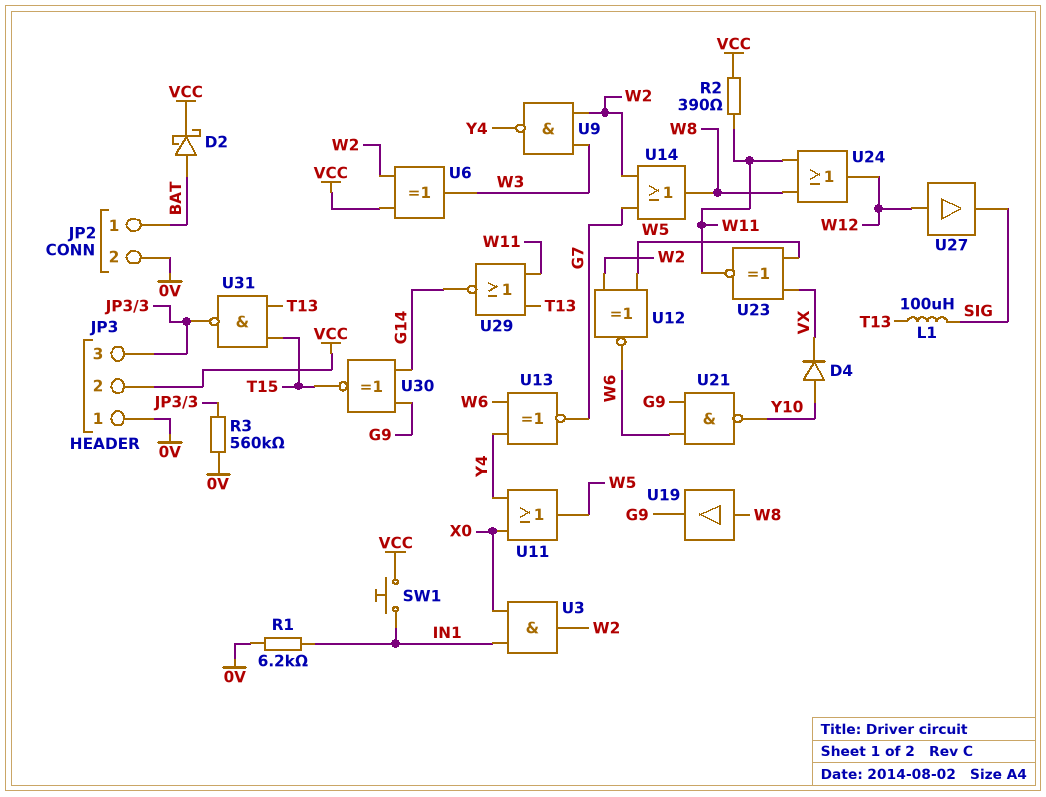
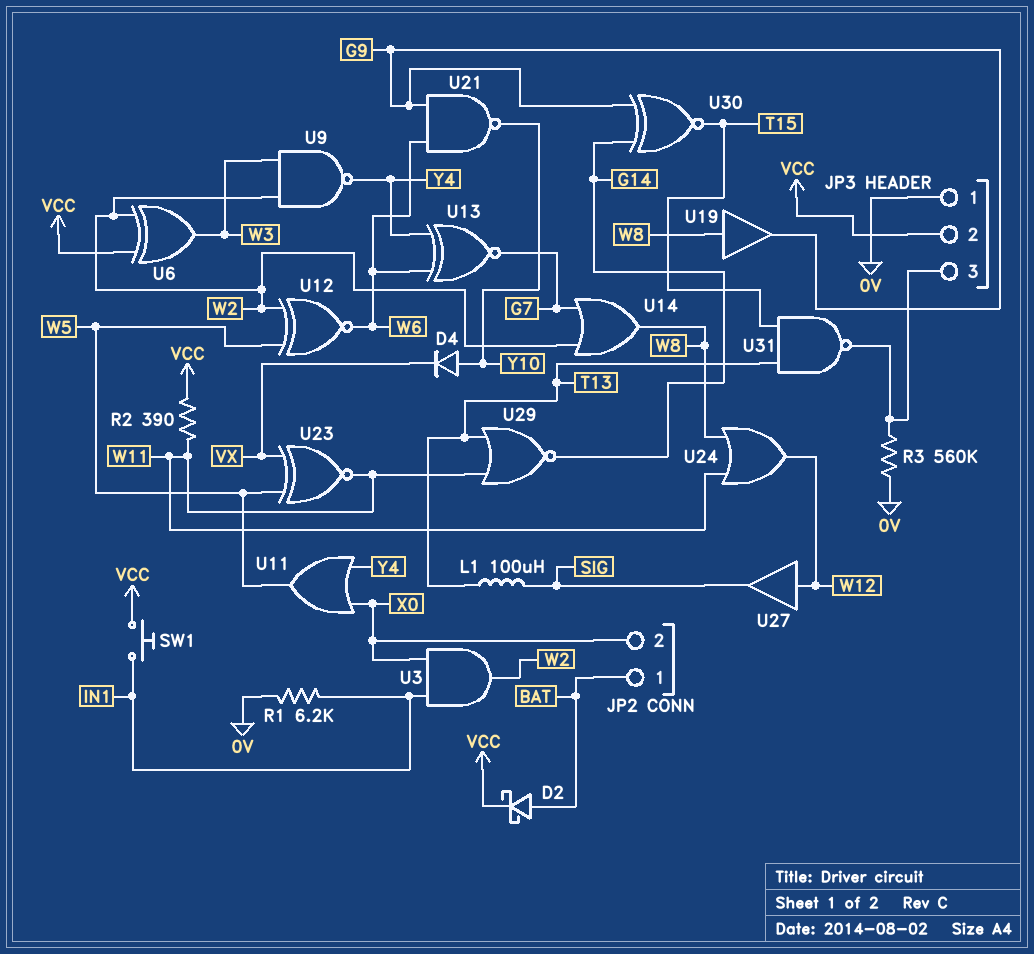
JP2 pin 2: 0V -> X0

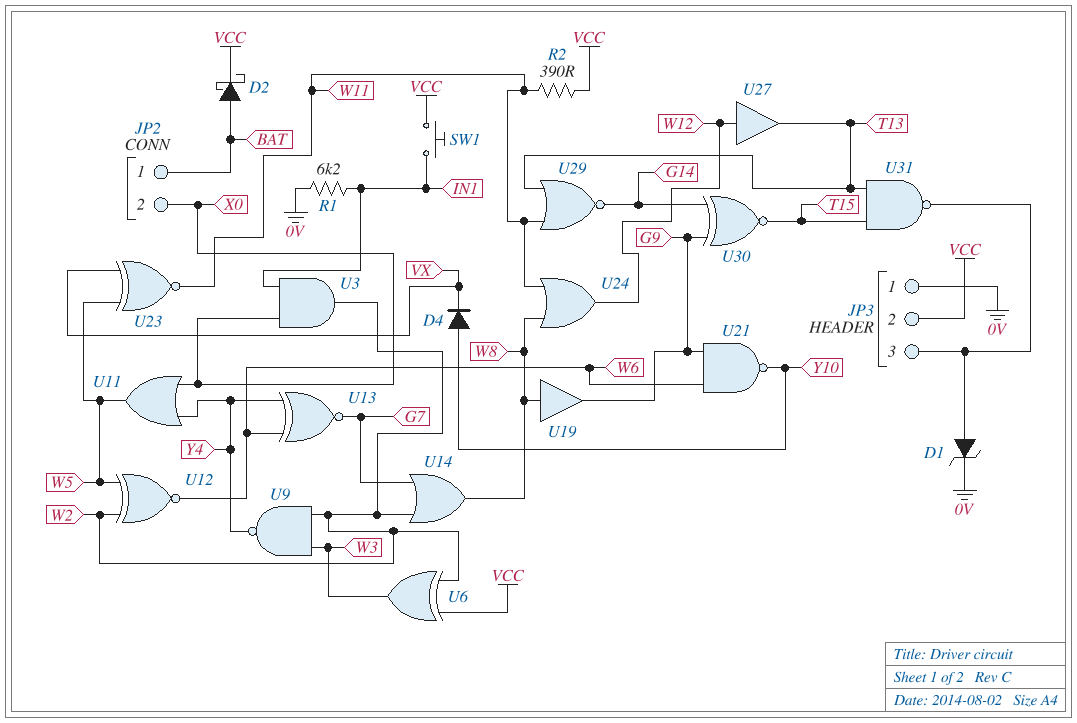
D1: none -> zener (A JP3/3, K 0V)
L1: 100uH (SIG, T13) -> none
R3: 560k (0V, JP3/3) -> none
U27: buffer (in W12, out SIG) -> buffer (in W12, out T13)

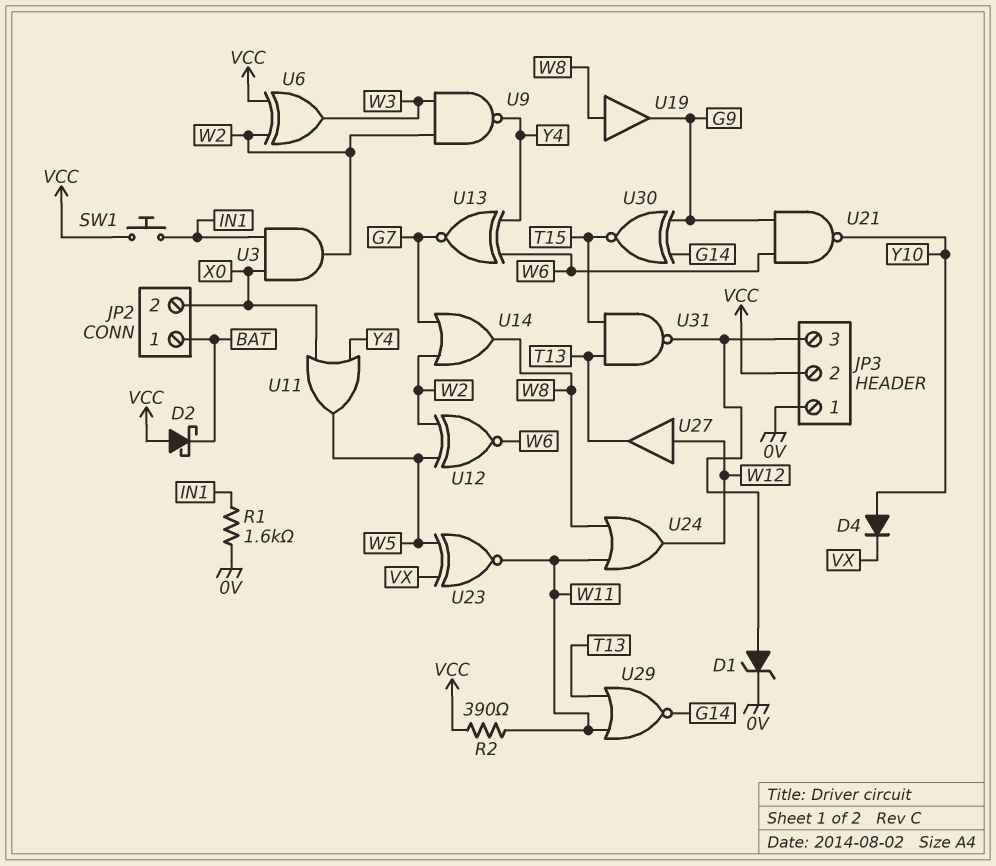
D2: schottky (A BAT, K VCC) -> schottky (A VCC, K BAT)
R1: 6.2k (0V, IN1) -> 1.6k (0V, IN1)

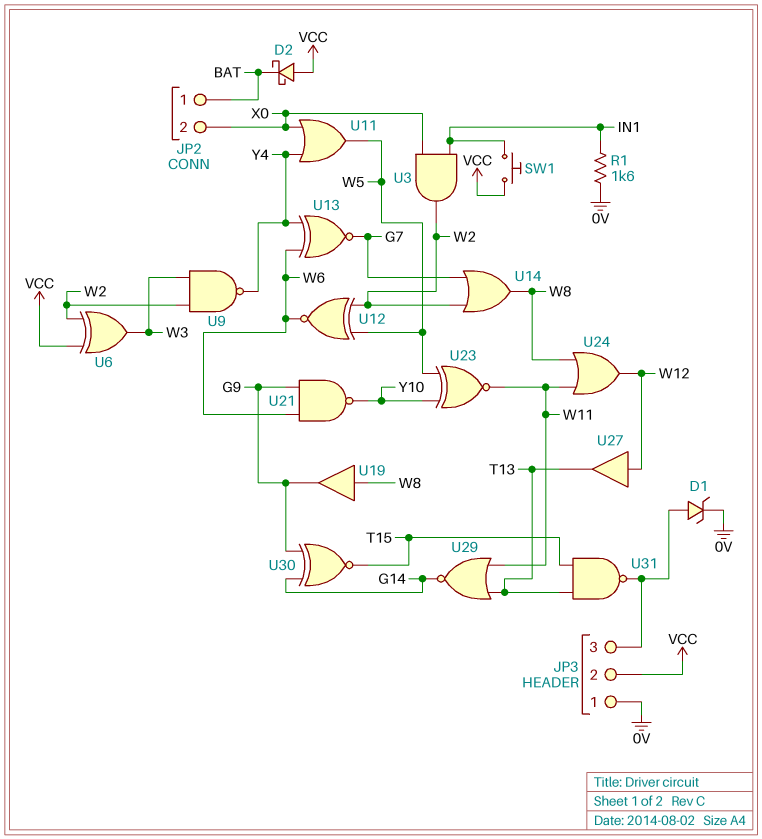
D4: diode (A Y10, K VX) -> none
R2: 390 (VCC, W11) -> none
U23: XNOR (in VX, in W5, out W11) -> XNOR (in W5, in Y10, out W11)

